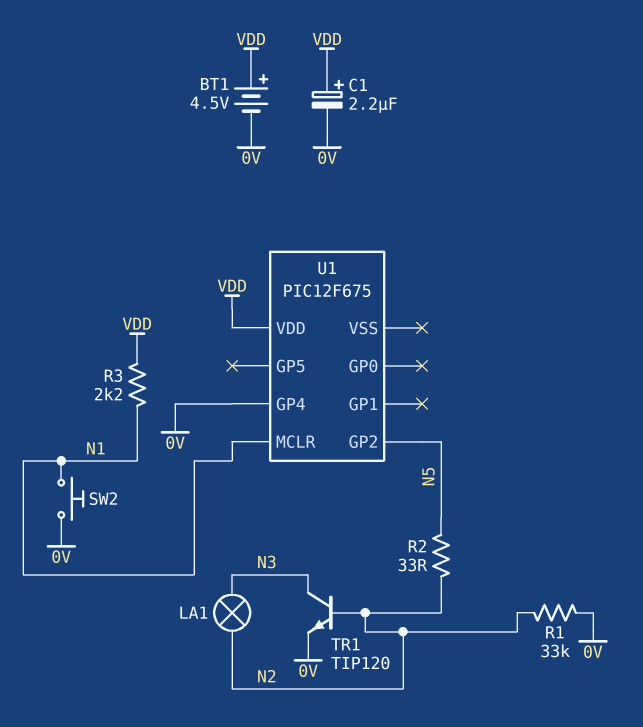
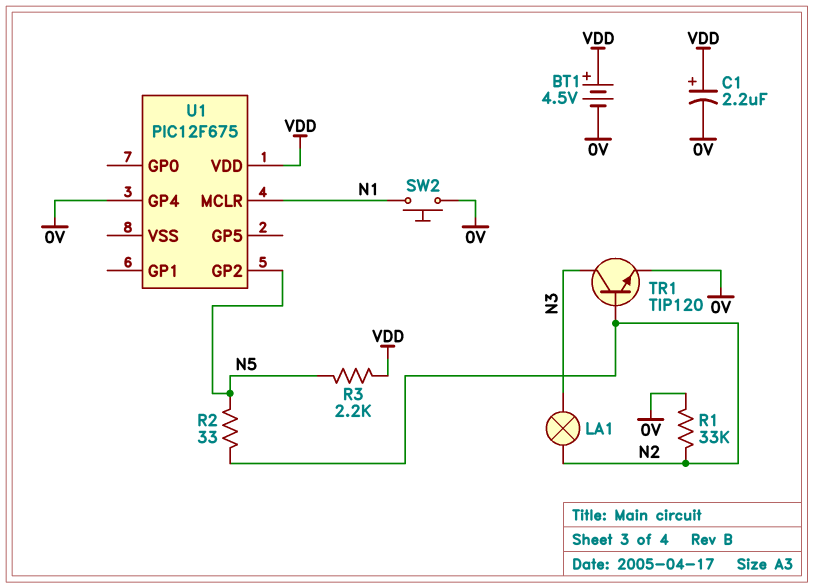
R3: 2.2k (N1, VDD) -> 2.2k (N5, VDD)

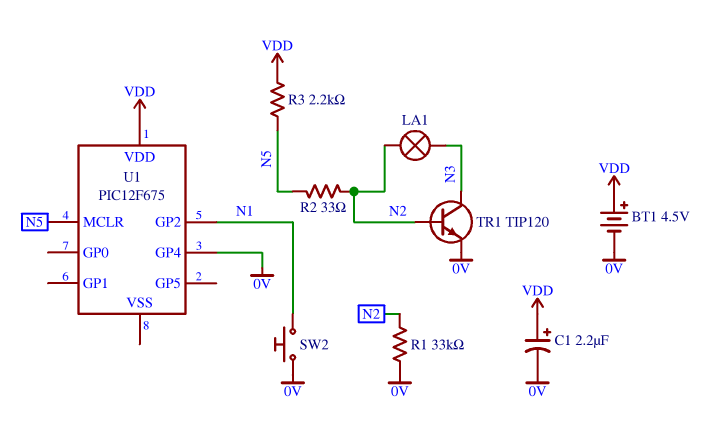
U1 pin GP2: N5 -> N1
U1 pin MCLR: N1 -> N5

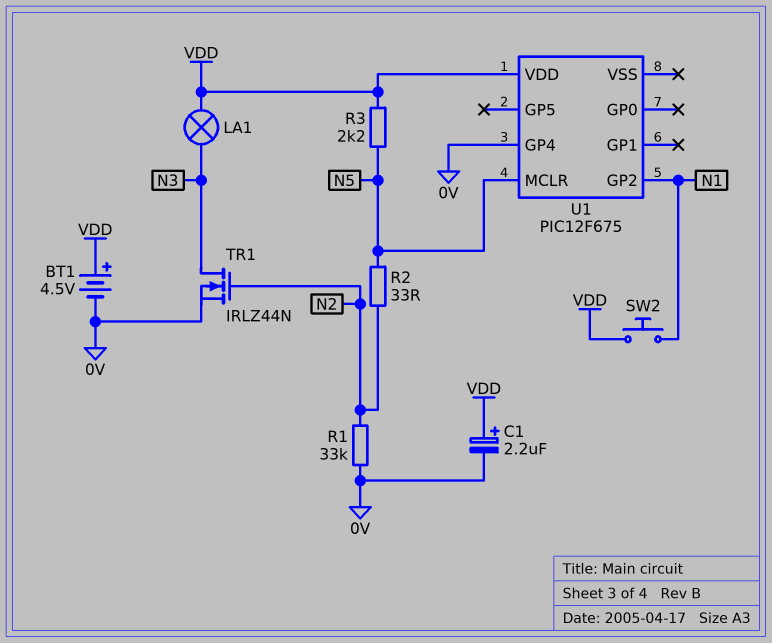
LA1: lamp (N2, N3) -> lamp (N3, VDD)
SW2: button (0V, N1) -> button (N1, VDD)
TR1: NPN TIP120 (B N2, C N3, E 0V) -> NMOS IRLZ44N (G N2, D N3, S 0V)

